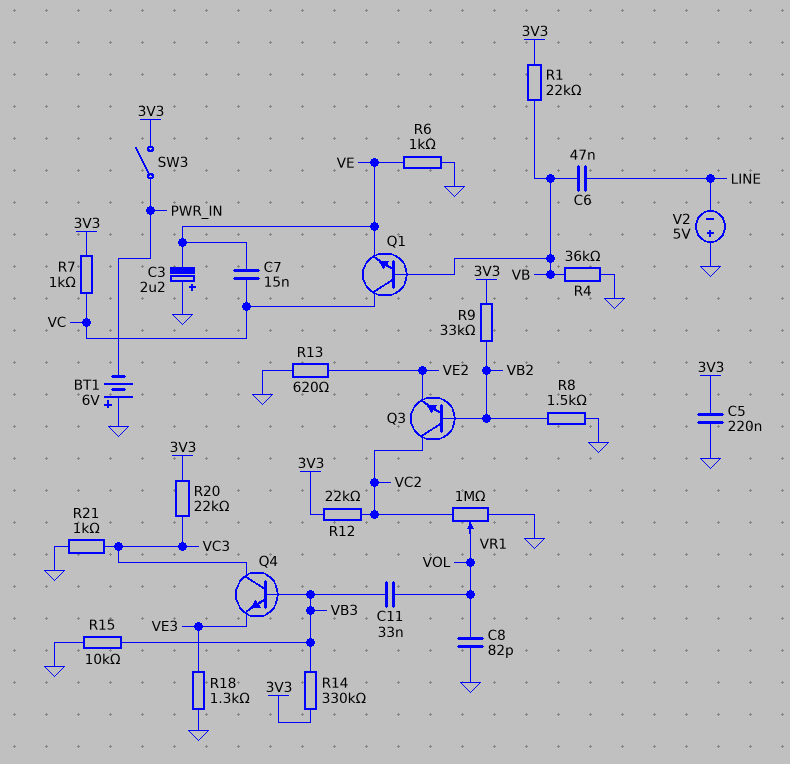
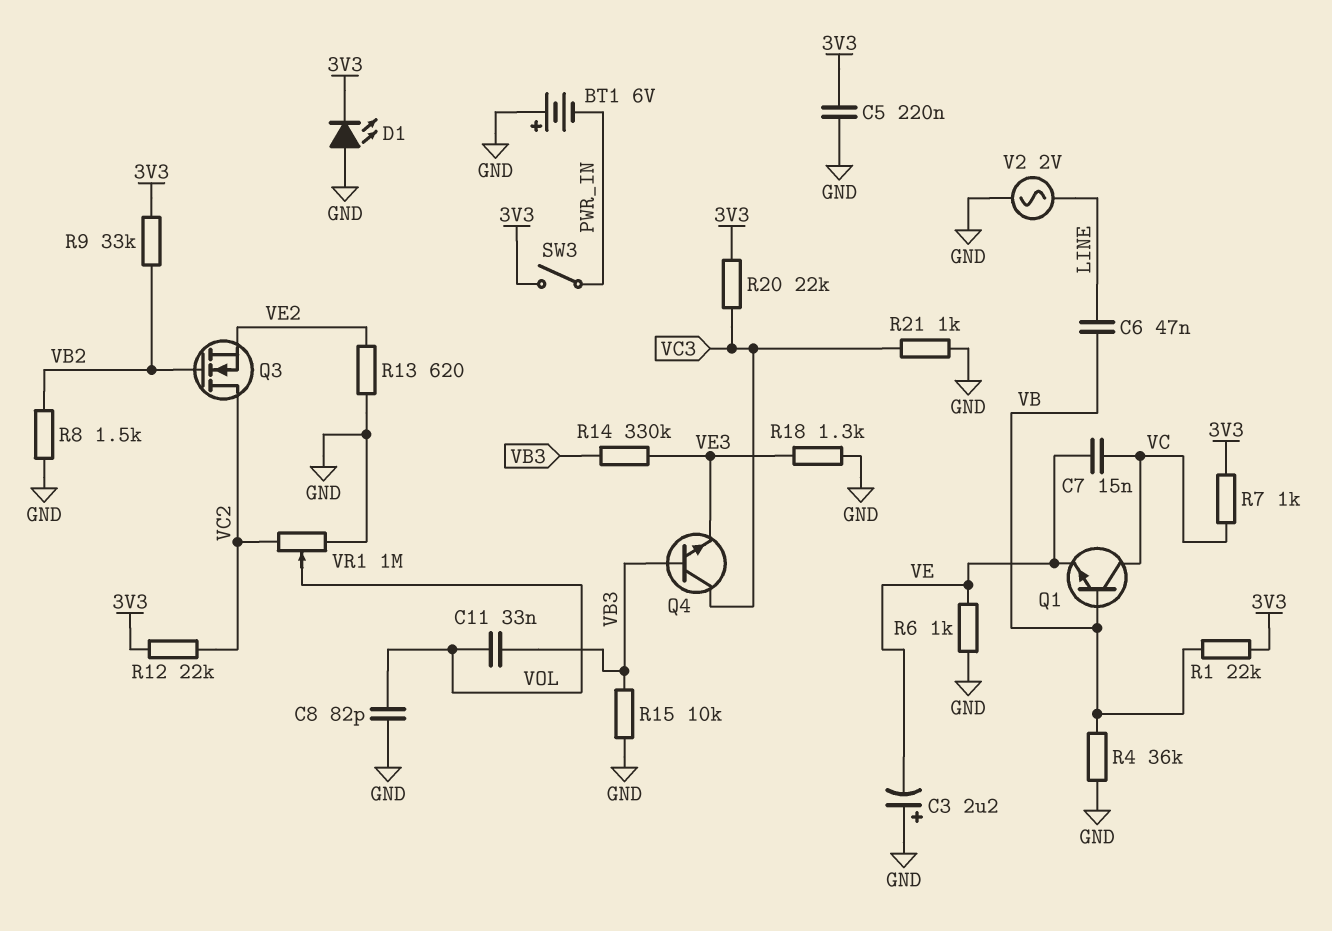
D1: none -> LED (A GND, K 3V3)
Q3: NPN (B VB2, C VC2, E VE2) -> NMOS (G VB2, D VC2, S VE2)
R14: 330k (3V3, VB3) -> 330k (VB3, VE3)
V2: 5V (plus GND, minus LINE) -> AC 2V (GND, LINE)

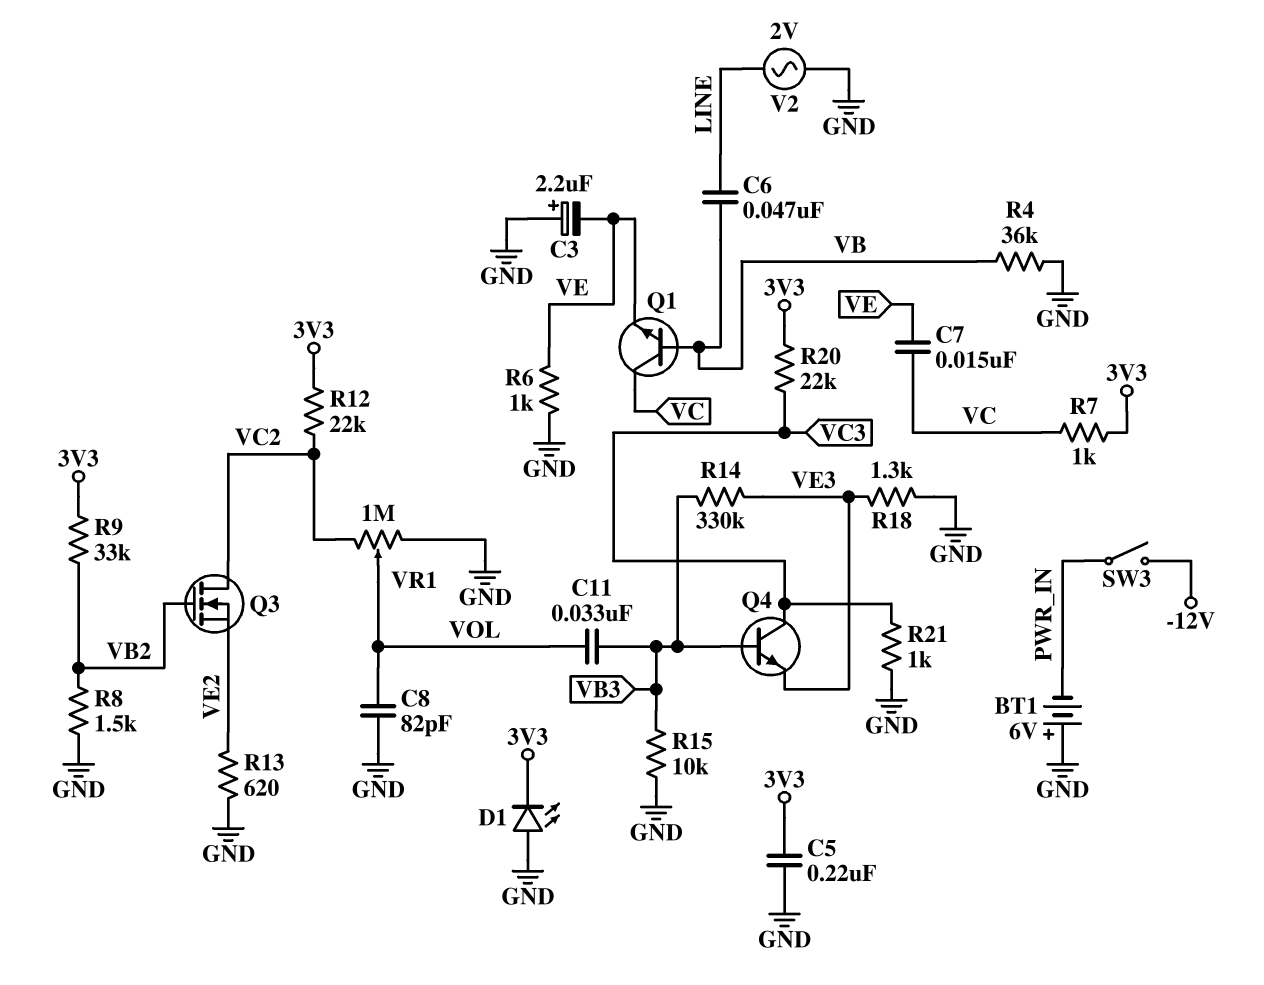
R1: 22k (3V3, VB) -> none
SW3: switch (3V3, PWR_IN) -> switch (-12V, PWR_IN)

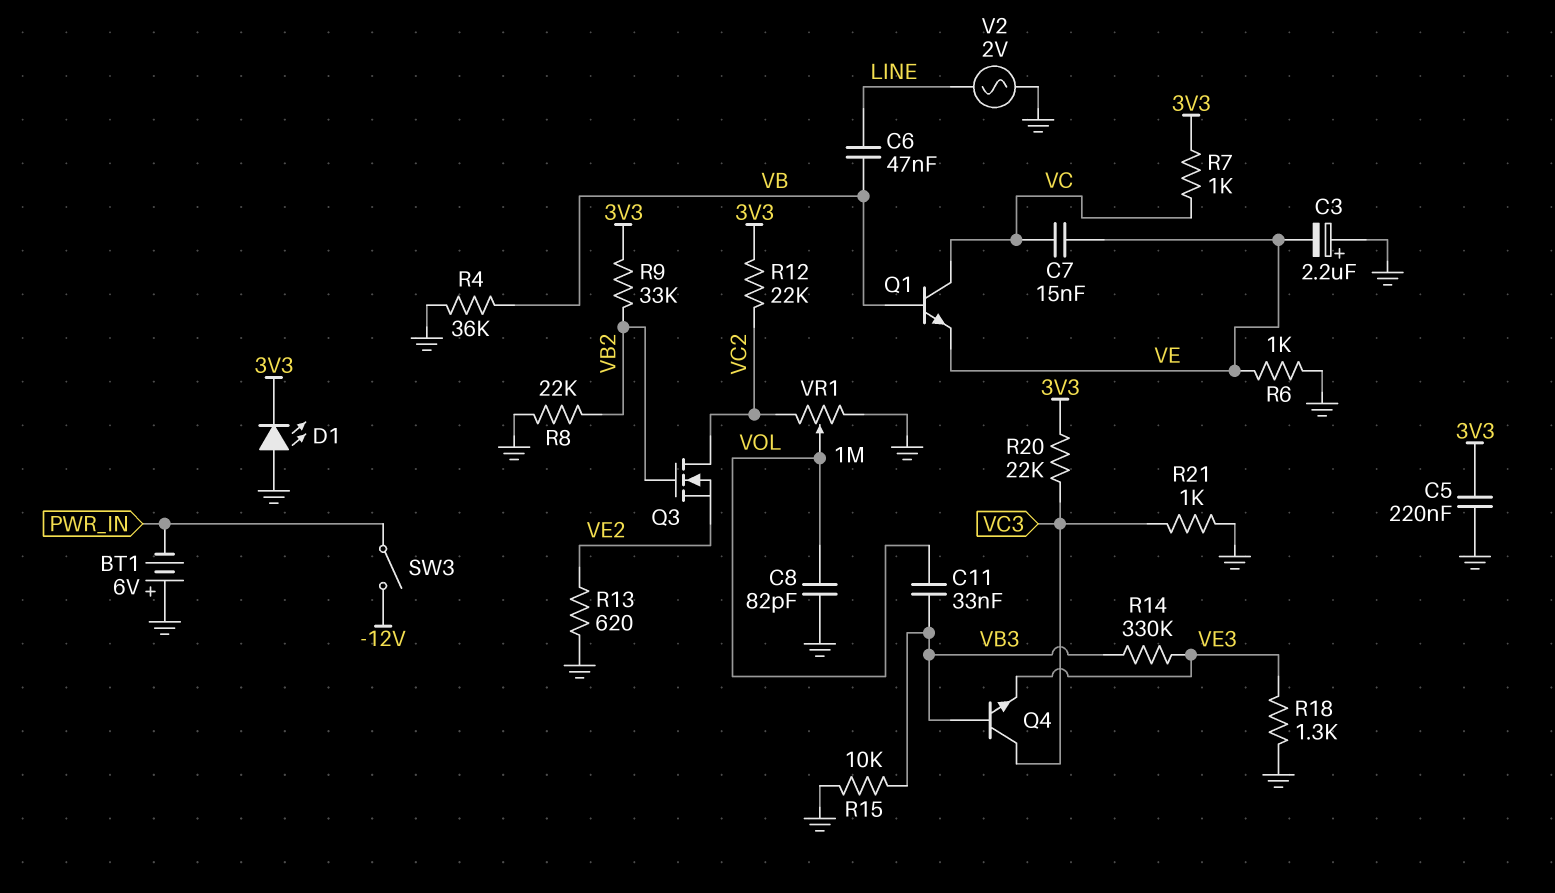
R8: 1.5k (GND, VB2) -> 22k (GND, VB2)

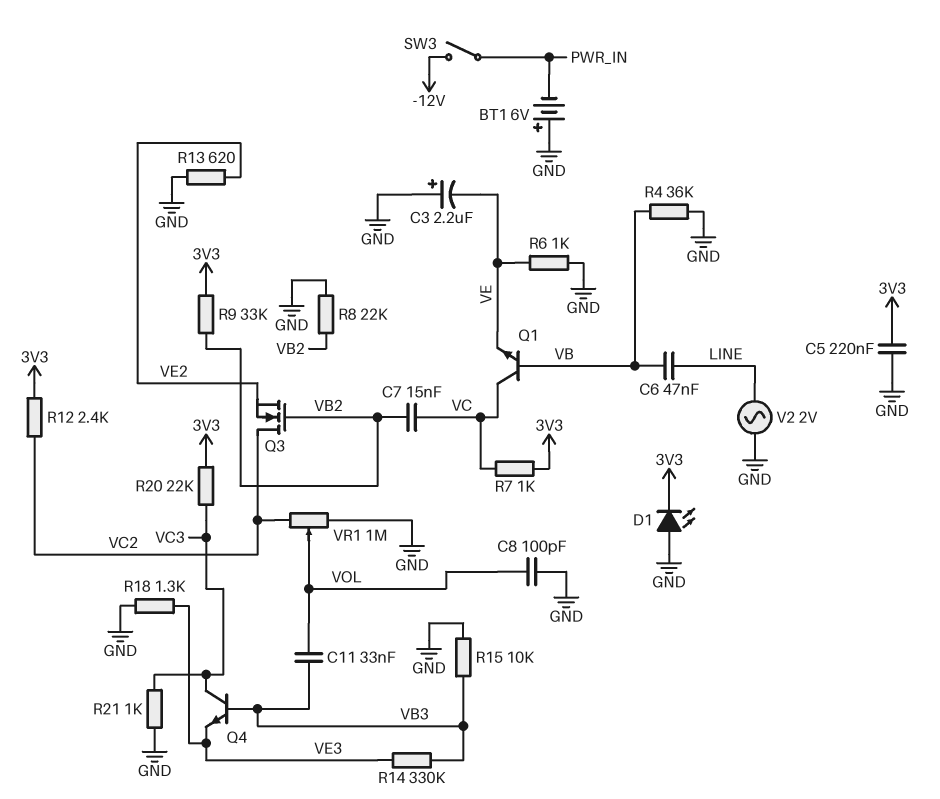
C7: 15nF (VC, VE) -> 15nF (VB2, VC)
C8: 82pF (GND, VOL) -> 100pF (GND, VOL)
R12: 22k (3V3, VC2) -> 2.4k (3V3, VC2)

